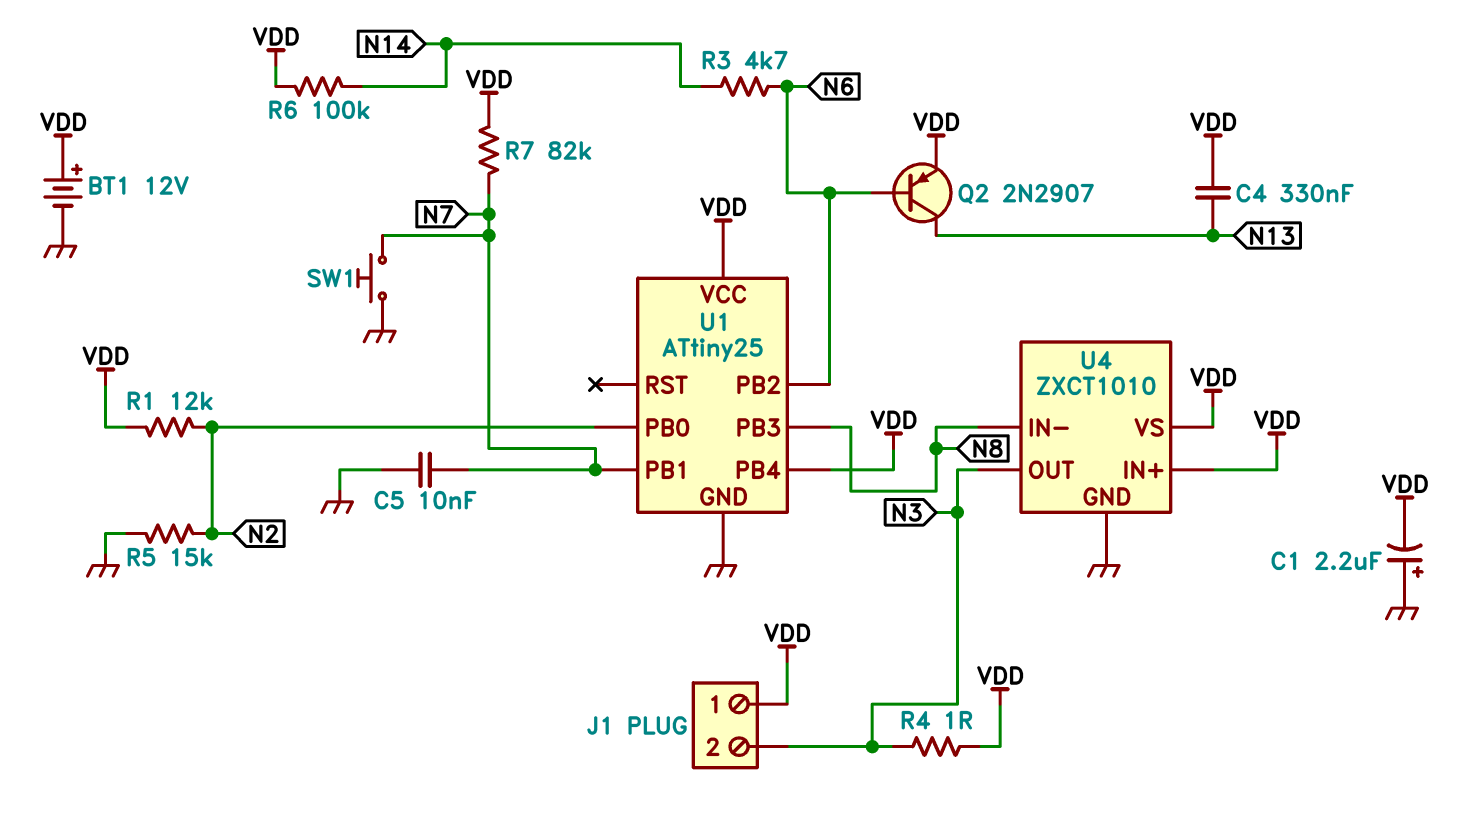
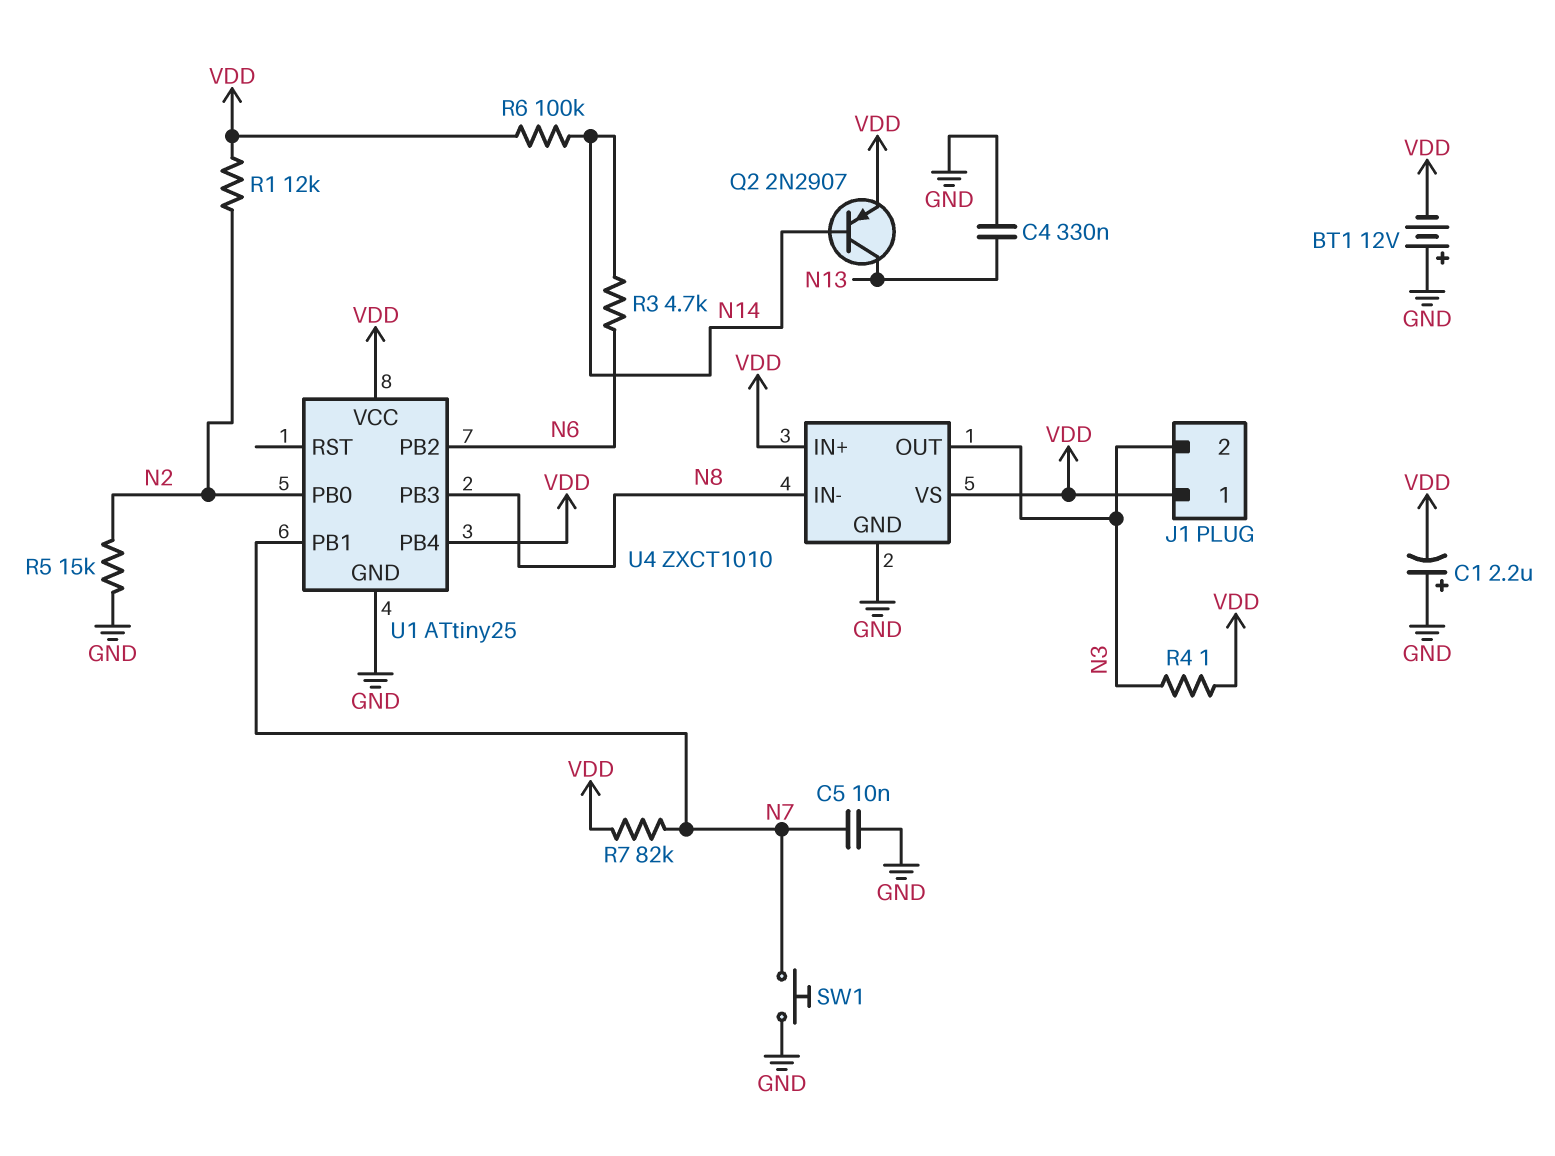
BT1: 12V (plus VDD, minus GND) -> 12V (plus GND, minus VDD)
C4: 330nF (N13, VDD) -> 330nF (GND, N13)
Q2: PNP 2N2907 (B N6, C N13, E VDD) -> PNP 2N2907 (B N14, C N13, E VDD)

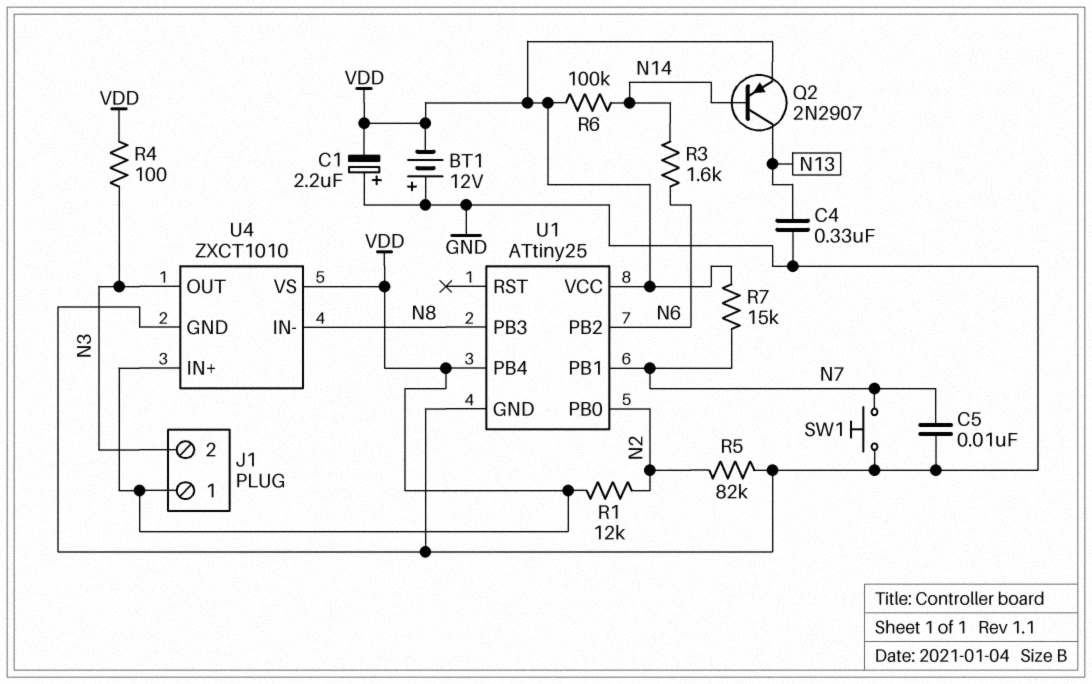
R3: 4.7k (N6, N14) -> 1.6k (N6, N14)
R4: 1 (N3, VDD) -> 100 (N3, VDD)
R5: 15k (GND, N2) -> 82k (GND, N2)
R7: 82k (N7, VDD) -> 15k (N7, VDD)

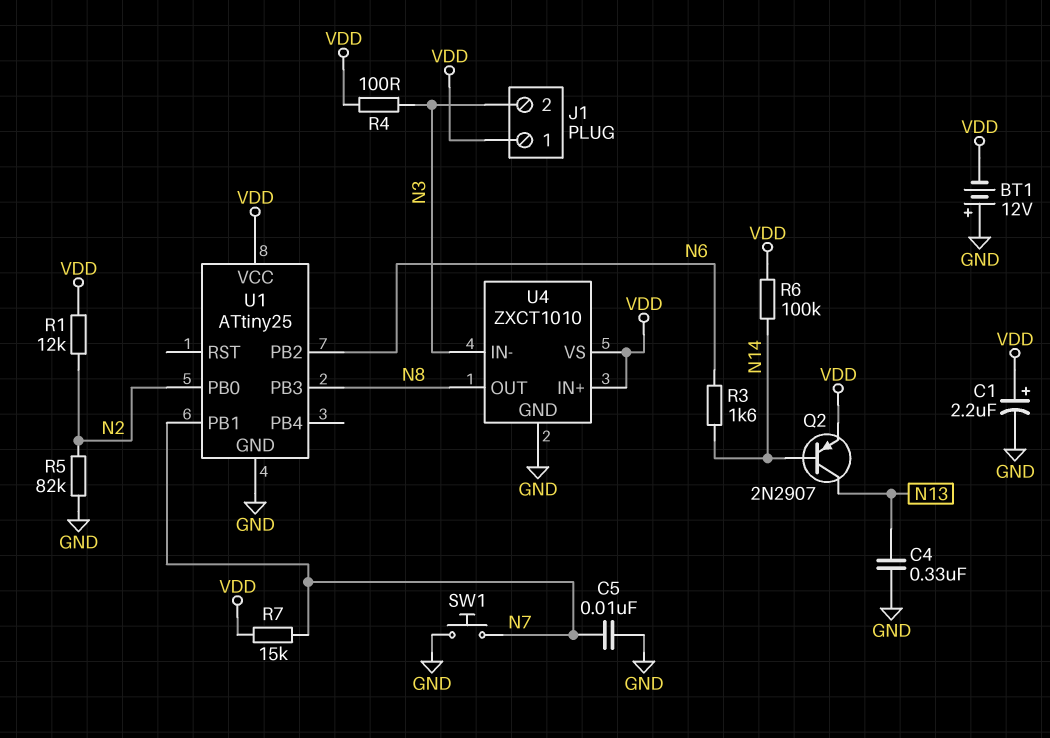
C1: 2.2uF (plus GND, minus VDD) -> 2.2uF (plus VDD, minus GND)
U1 pin PB4: VDD -> none
U4 pin IN-: N8 -> N3
U4 pin OUT: N3 -> N8

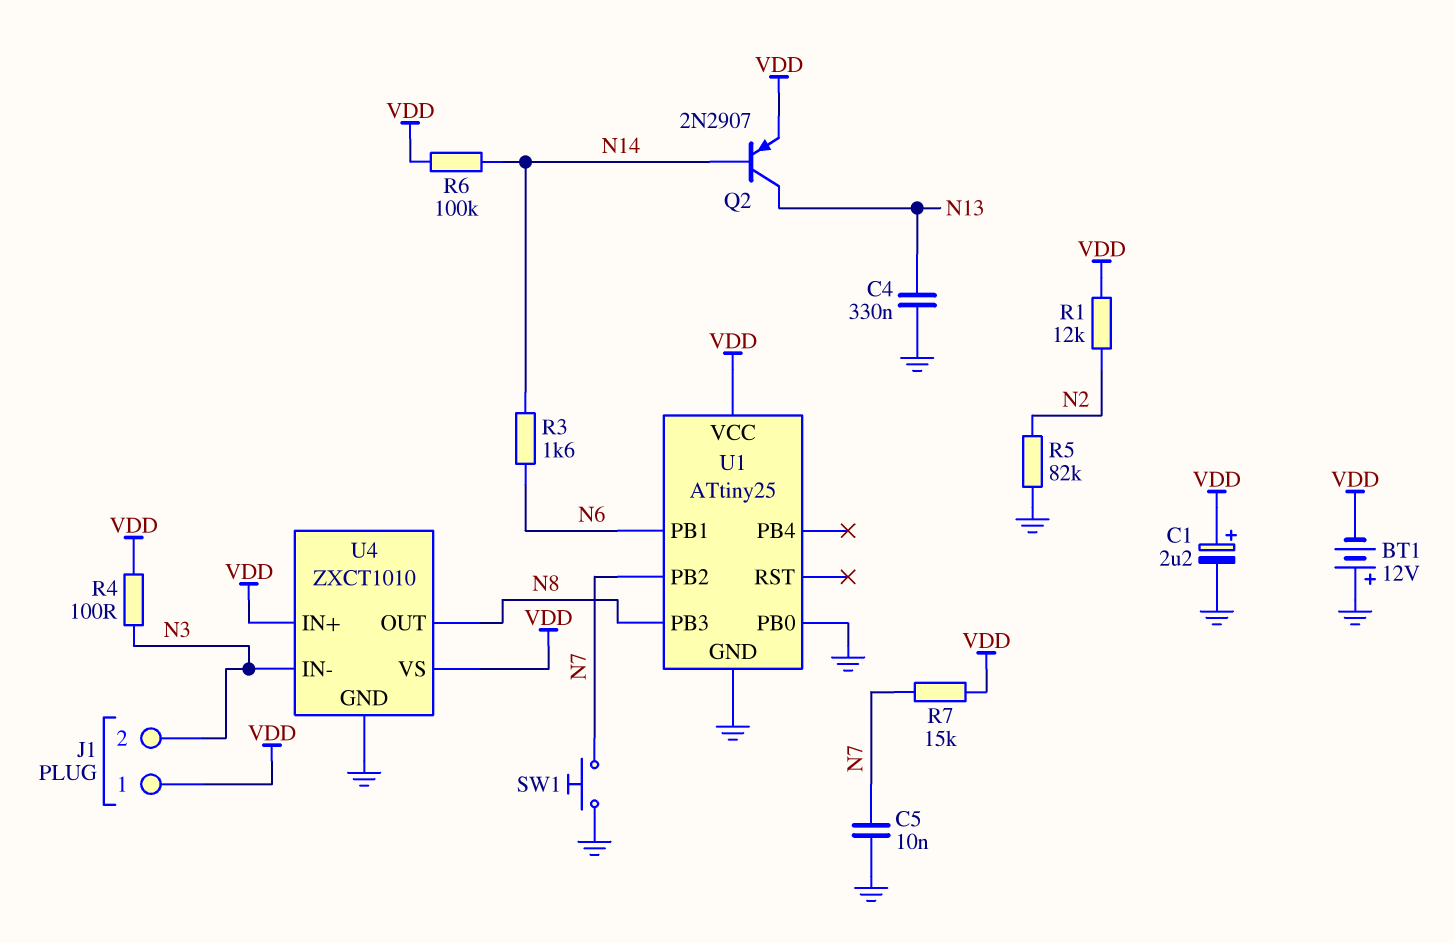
U1 pin PB0: N2 -> GND
U1 pin PB1: N7 -> N6
U1 pin PB2: N6 -> N7

